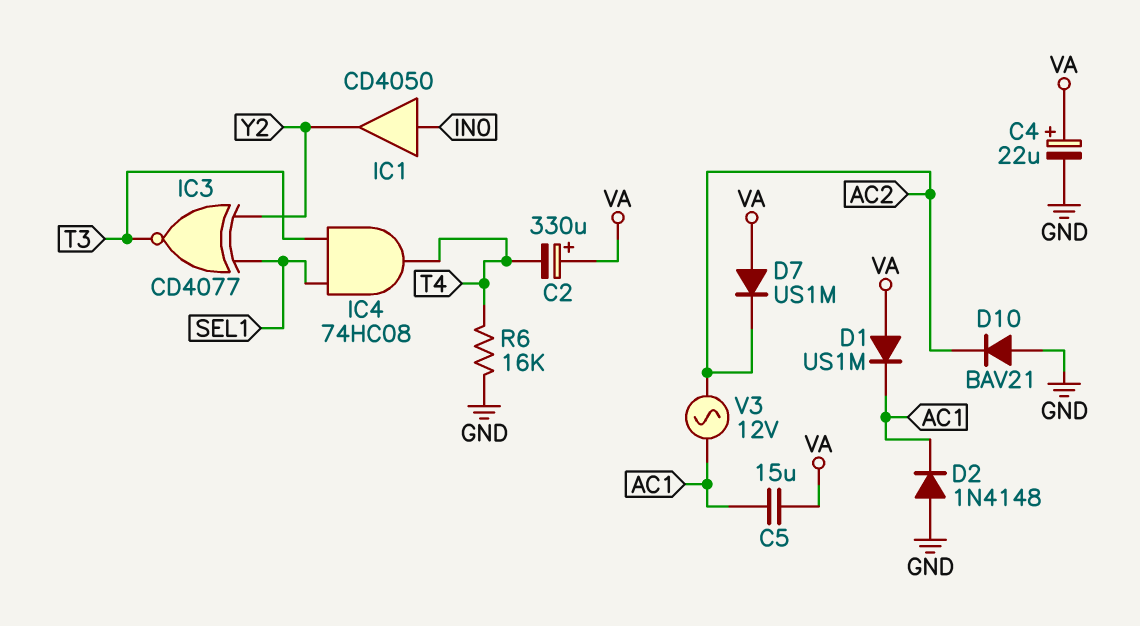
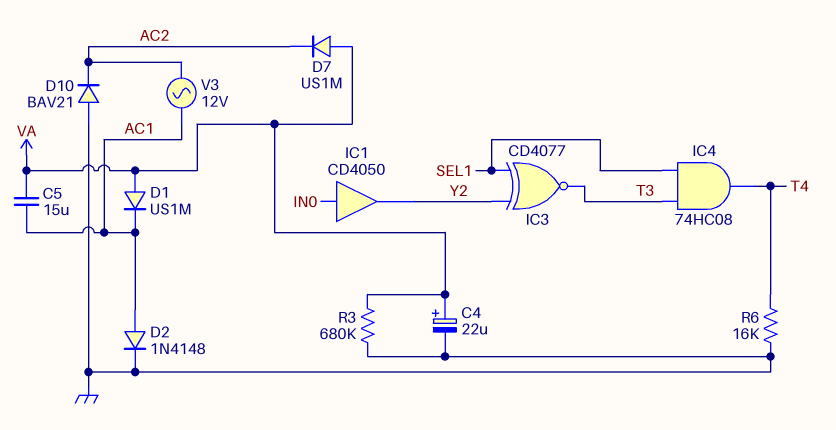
C2: 330uF (plus VA, minus T4) -> none
D2: diode 1N4148 (A GND, K AC1) -> diode 1N4148 (A AC1, K GND)
R3: none -> 680k (GND, VA)

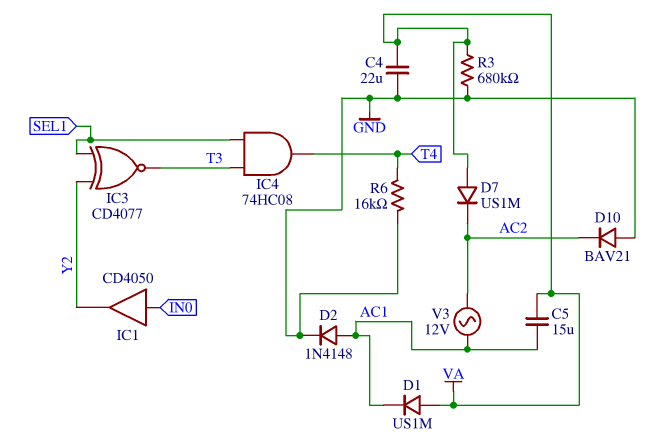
C4: 22uF (plus VA, minus GND) -> 22uF (GND, VA)

